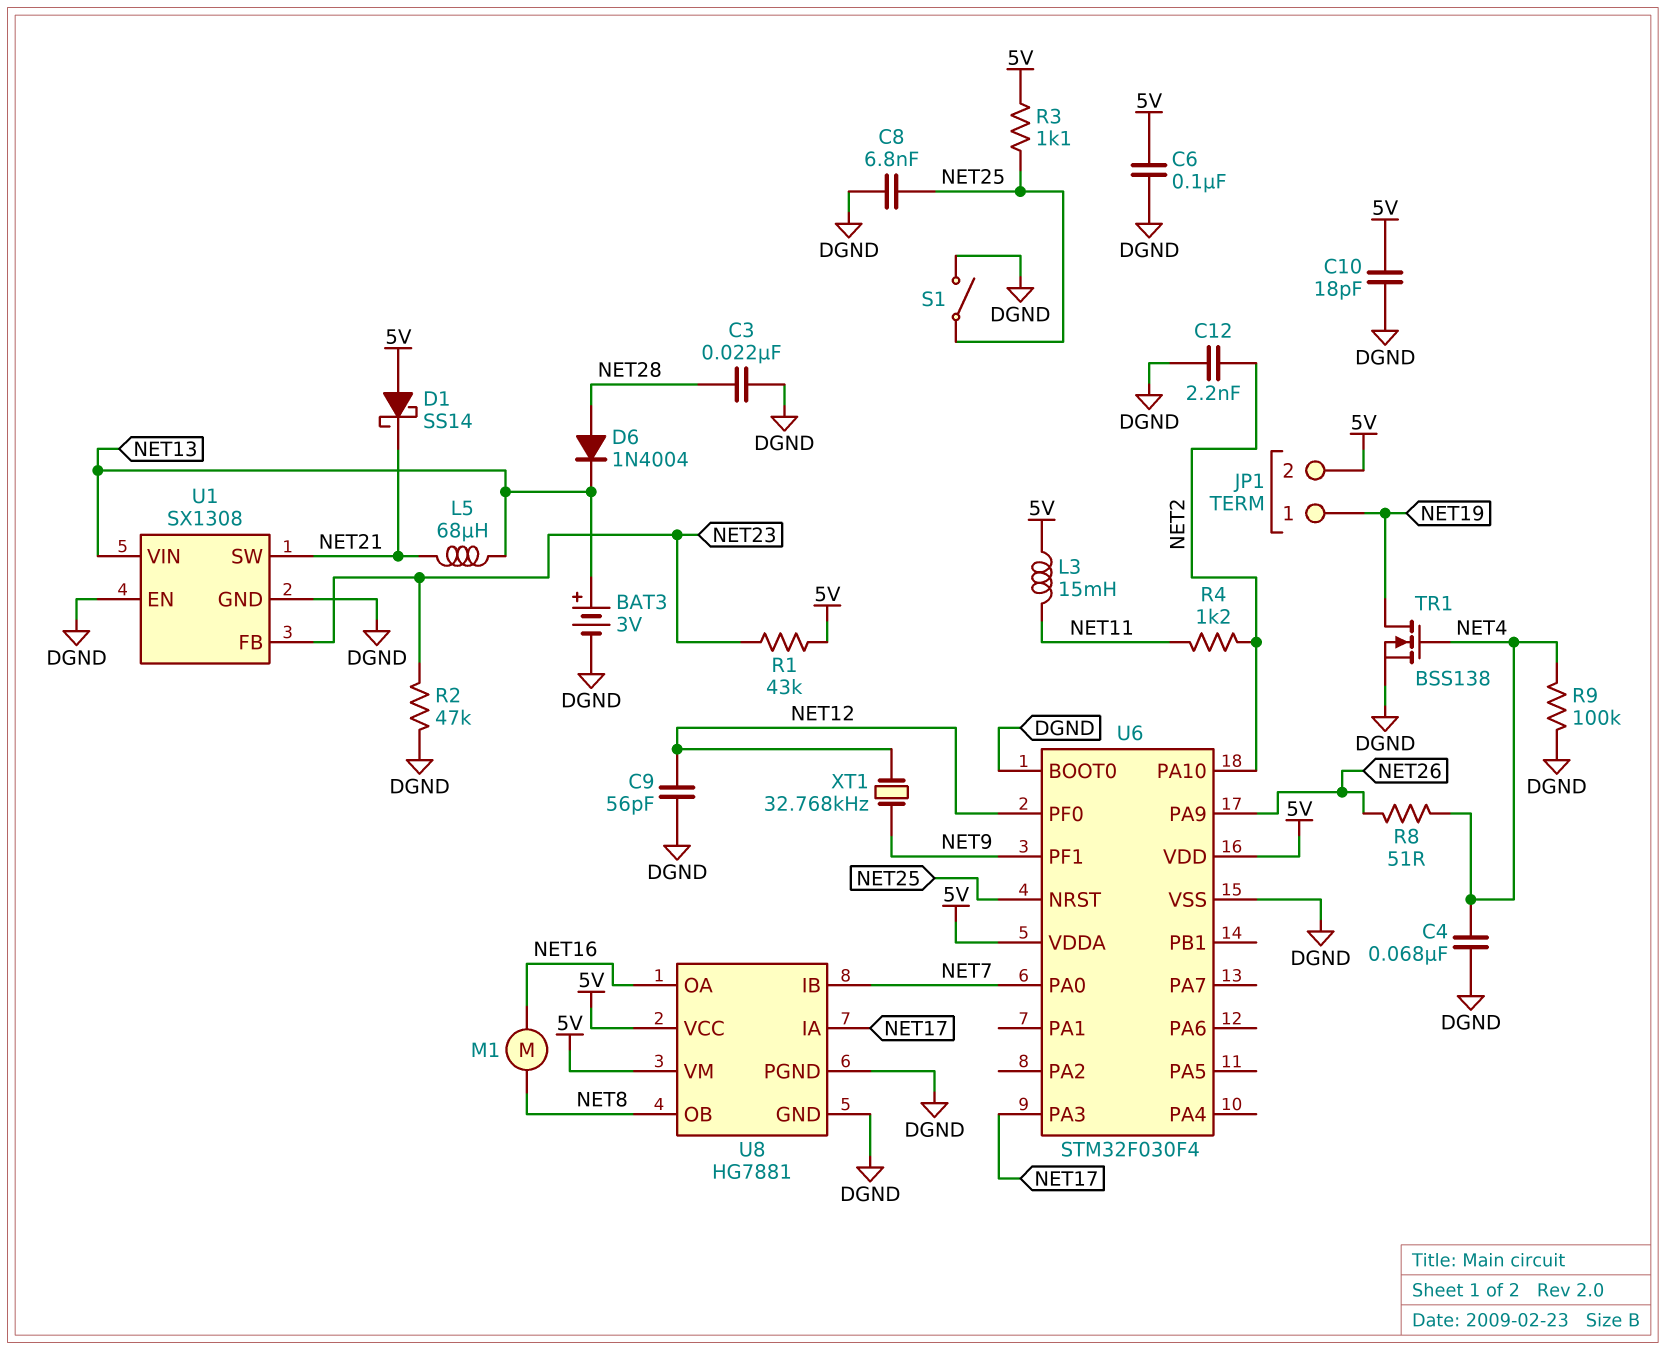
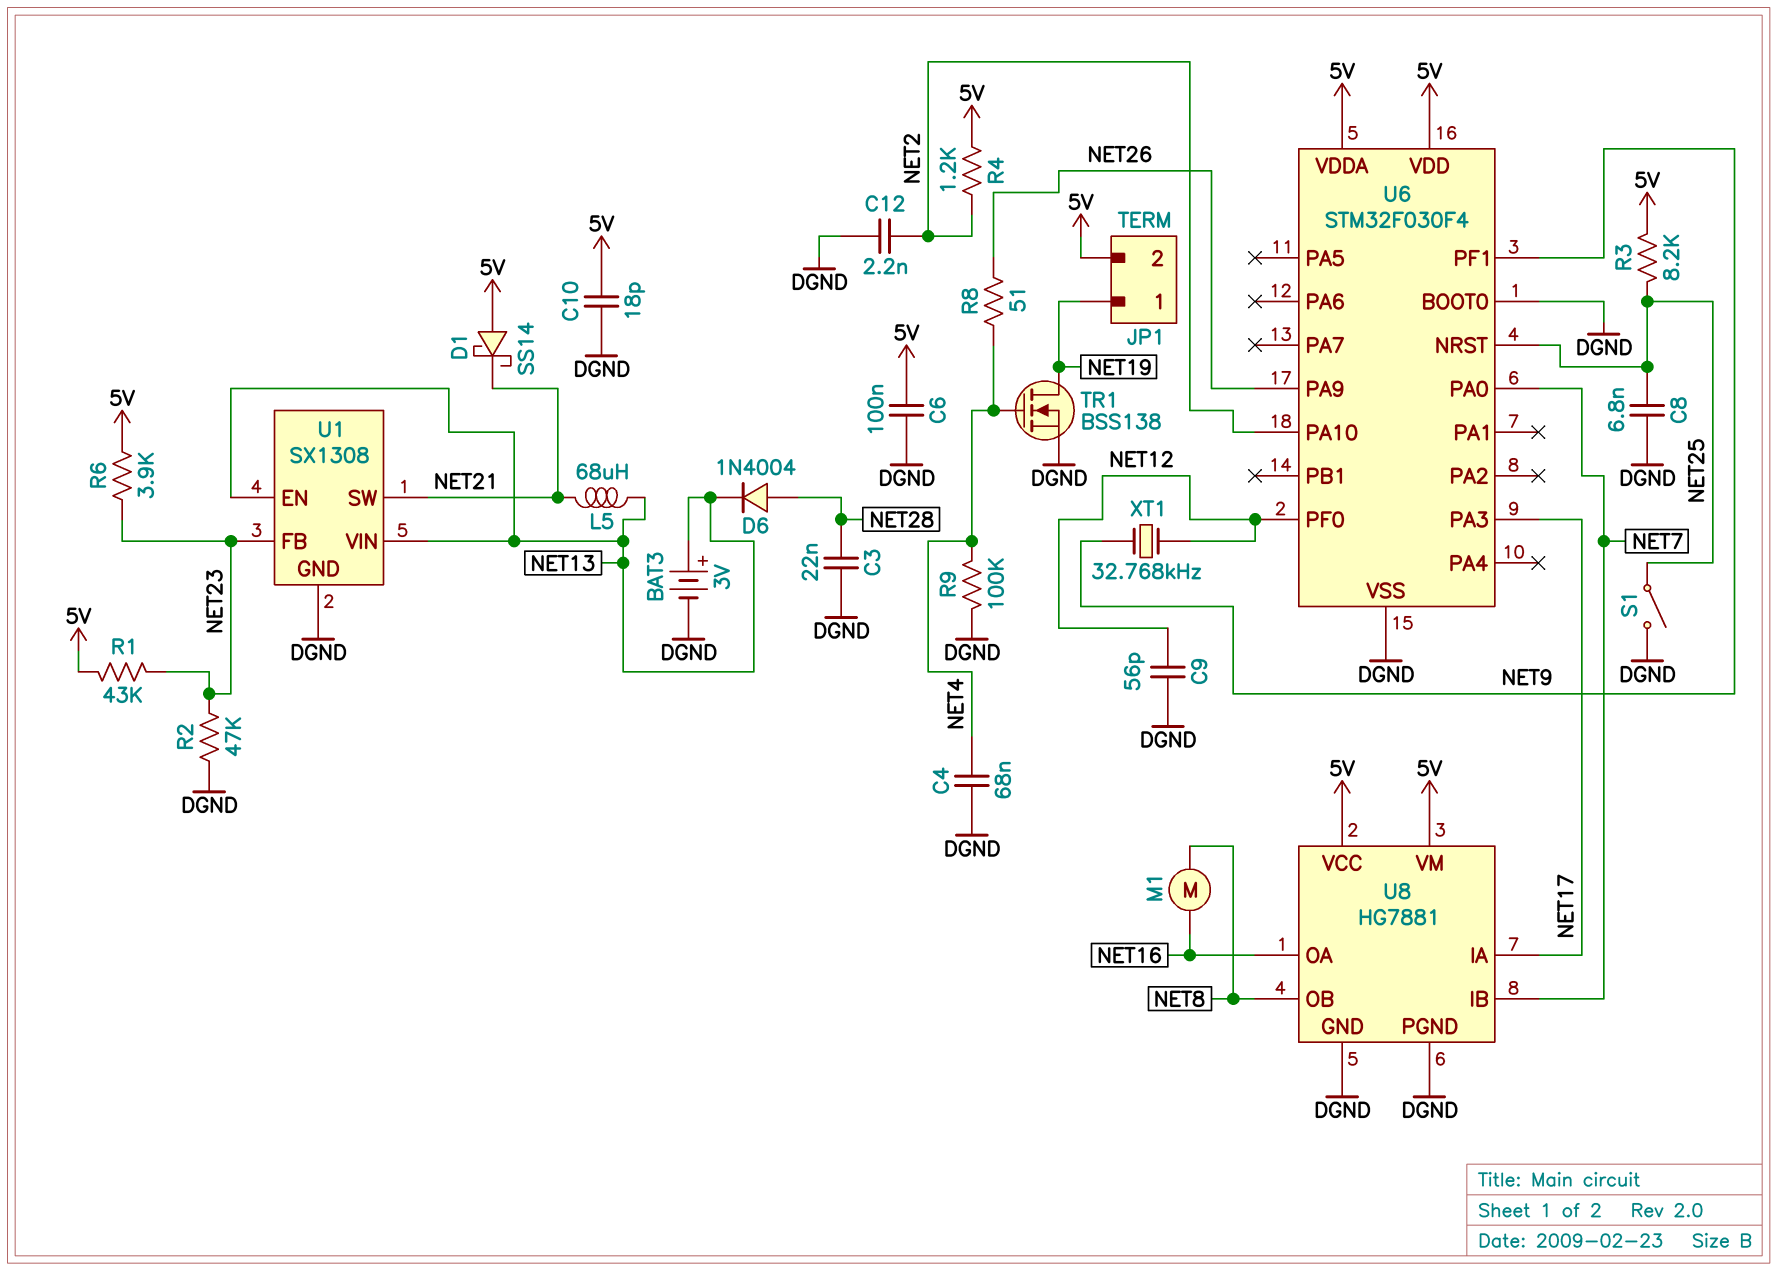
L3: 15mH (5V, NET11) -> none
R3: 1.1k (5V, NET25) -> 8.2k (5V, NET25)
R4: 1.2k (NET2, NET11) -> 1.2k (5V, NET2)
R6: none -> 3.9k (5V, NET23)
U1 pin EN: DGND -> NET13

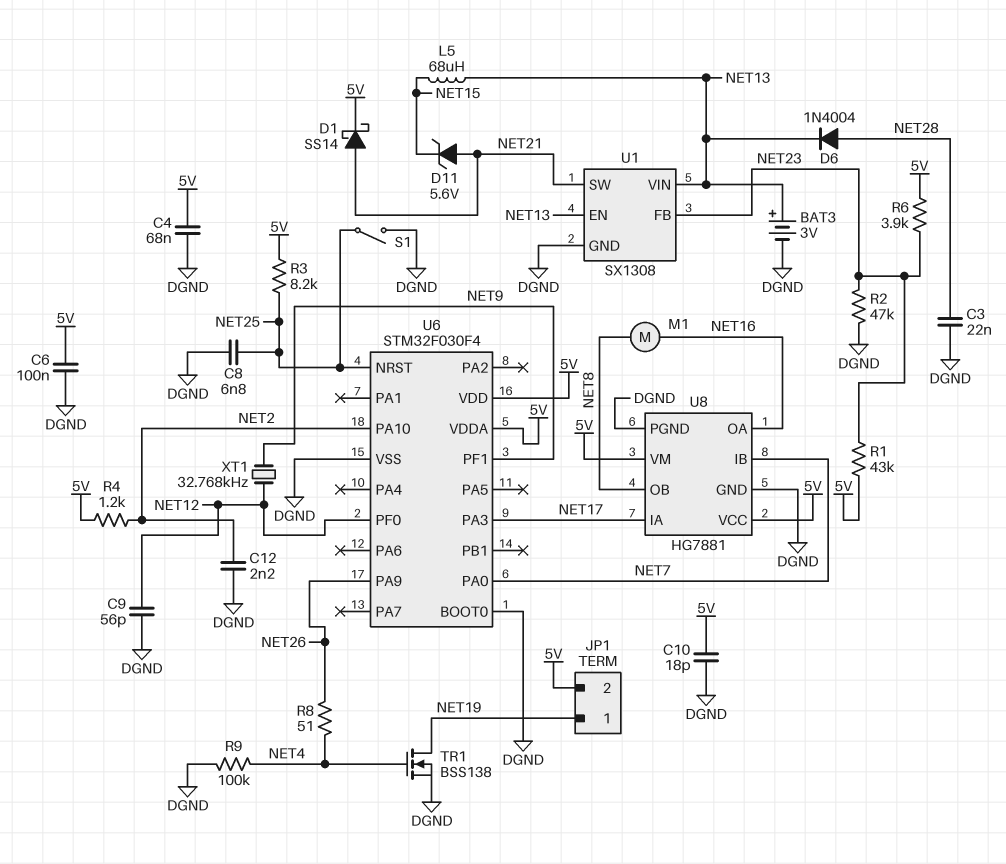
C4: 68nF (DGND, NET4) -> 68nF (5V, DGND)
D1: schottky SS14 (A 5V, K NET21) -> schottky SS14 (A NET21, K 5V)
D11: none -> zener 5.6V (A NET21, K NET15)
L5: 68uH (NET13, NET21) -> 68uH (NET13, NET15)

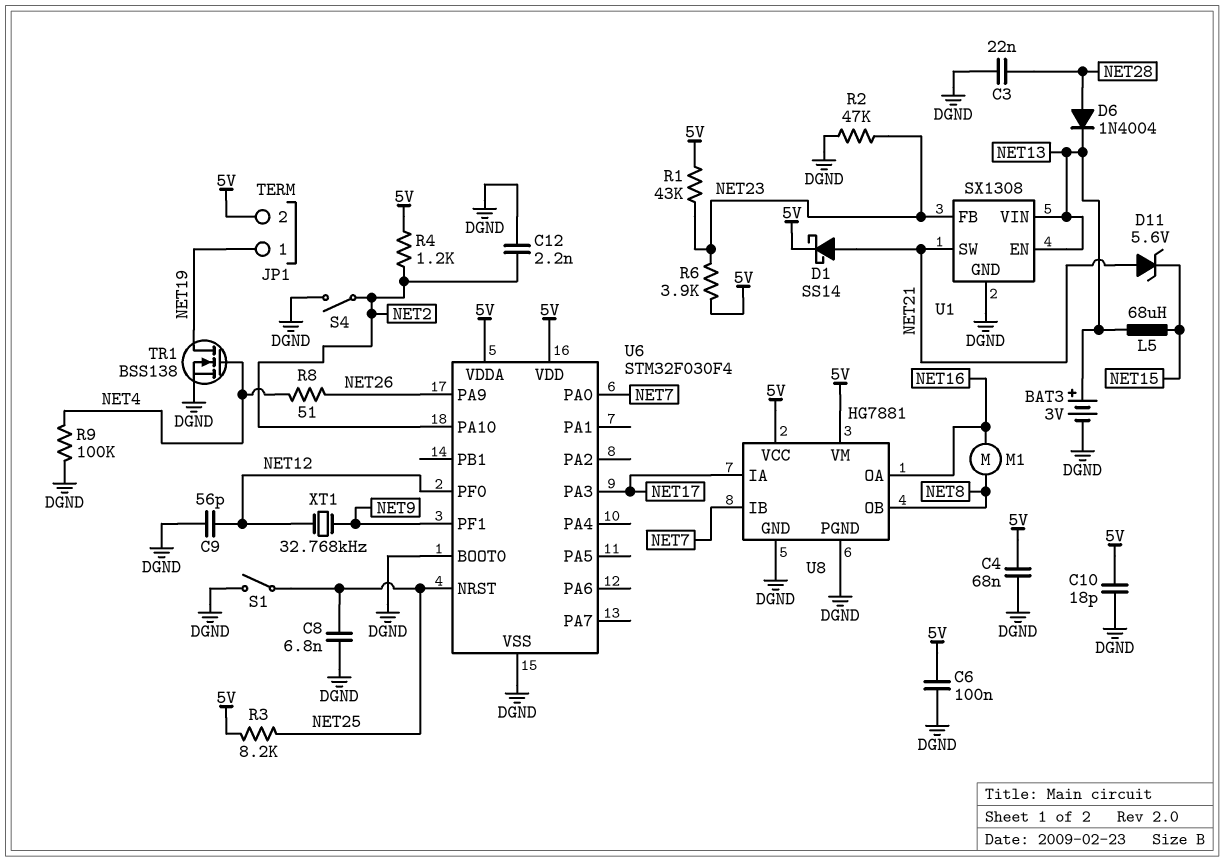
S4: none -> switch (DGND, NET2)

